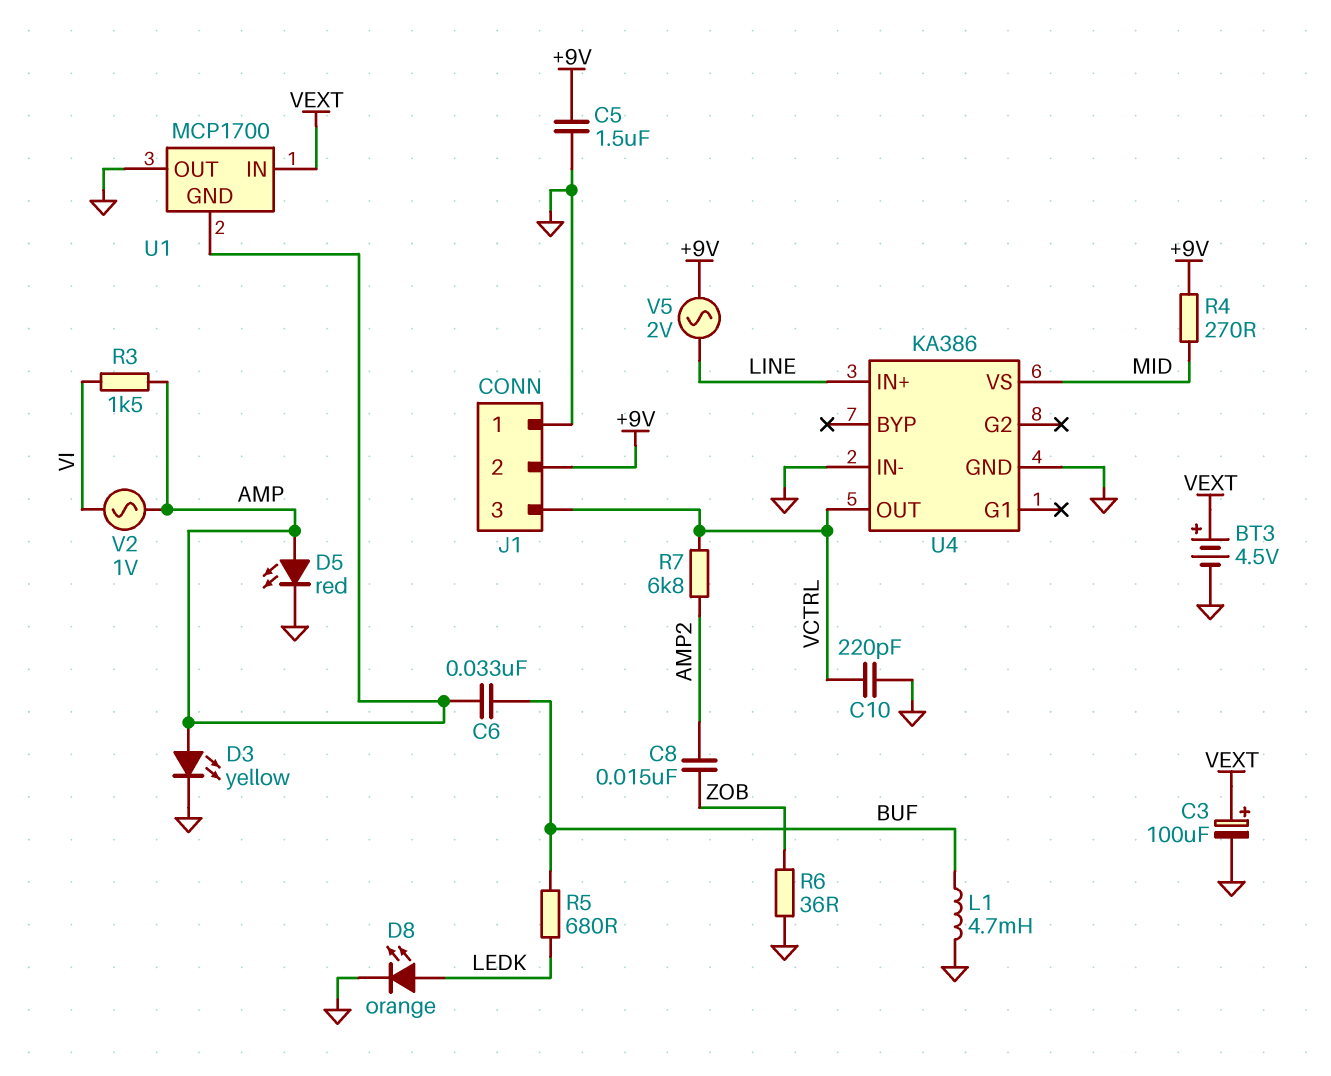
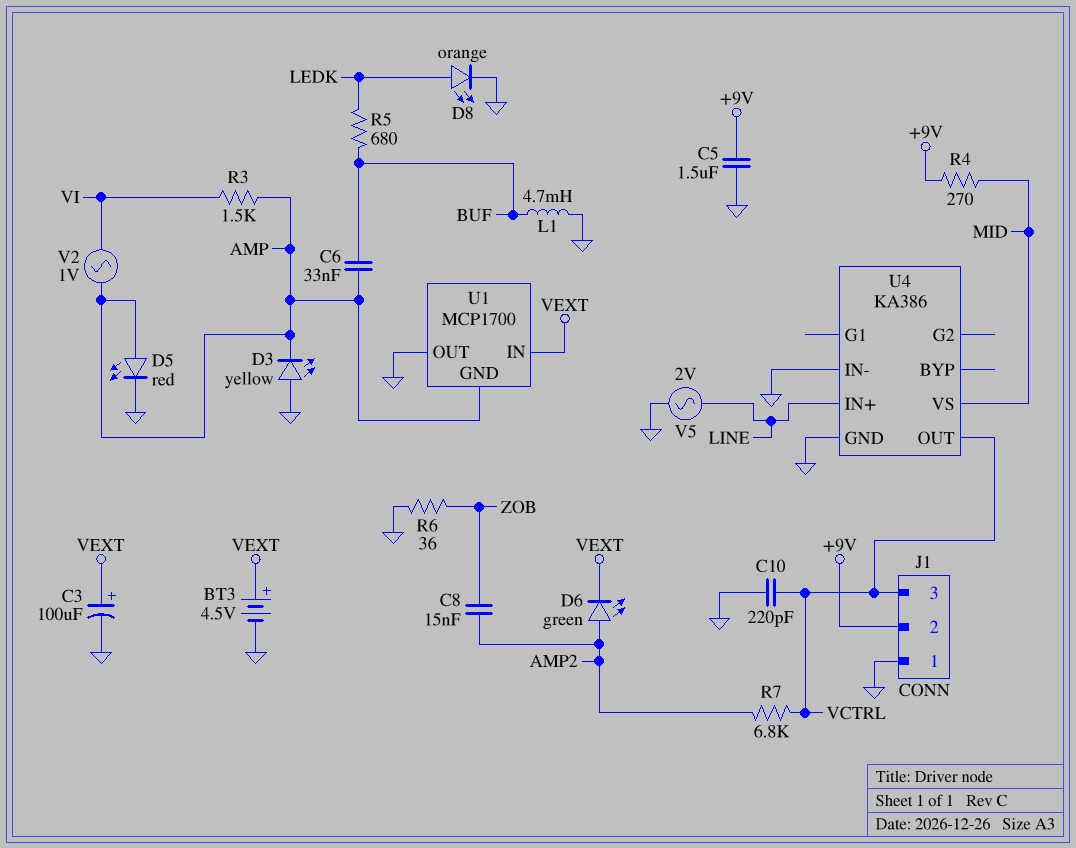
D3: LED yellow (A AMP, K GND) -> LED yellow (A GND, K AMP)
D6: none -> LED green (A AMP2, K VEXT)
V5: AC 2V (+9V, LINE) -> AC 2V (GND, LINE)

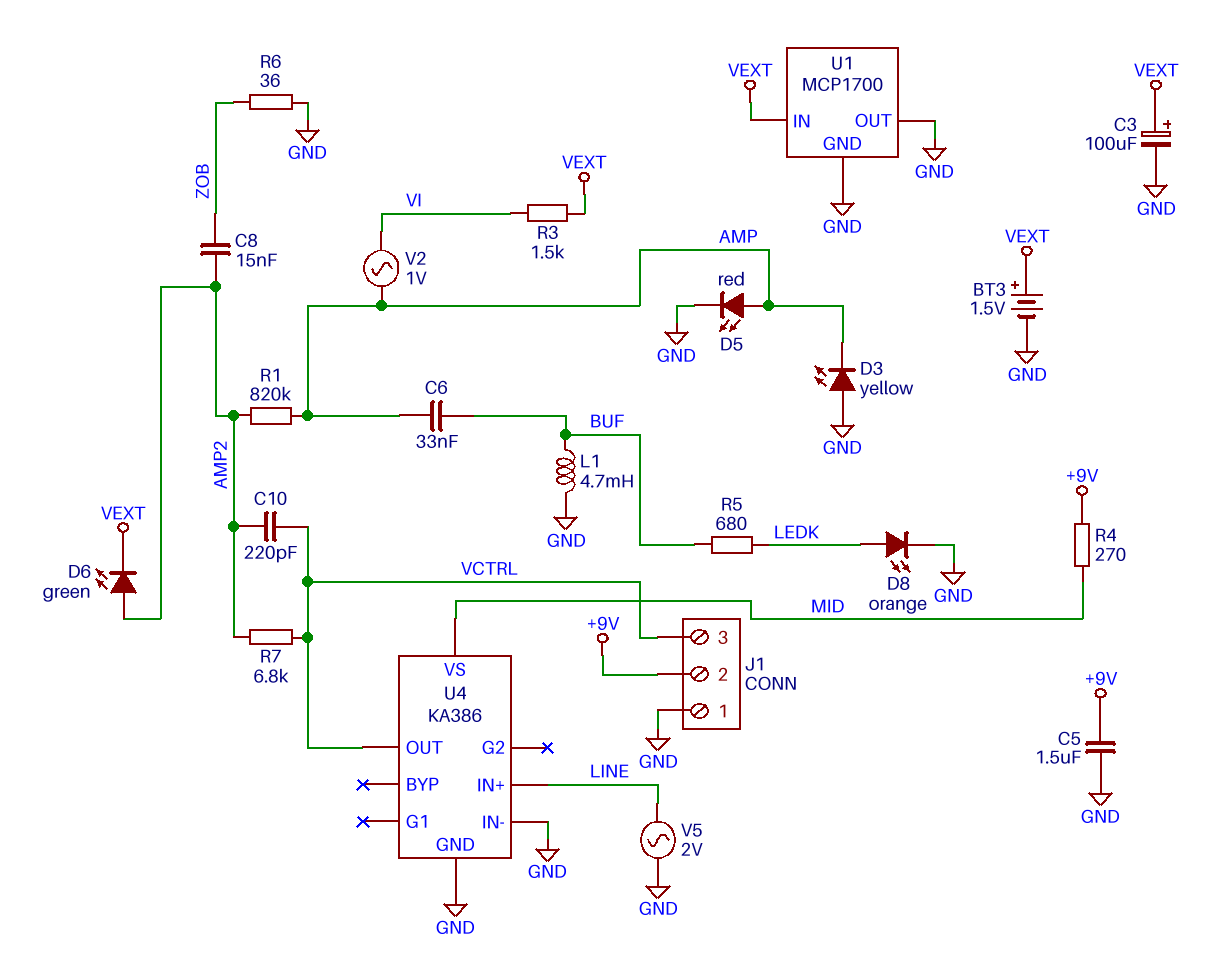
BT3: 4.5V (plus VEXT, minus GND) -> 1.5V (plus VEXT, minus GND)
C10: 220pF (GND, VCTRL) -> 220pF (AMP2, VCTRL)
R1: none -> 820k (AMP, AMP2)
R3: 1.5k (AMP, VI) -> 1.5k (VEXT, VI)
U1 pin GND: AMP -> GND

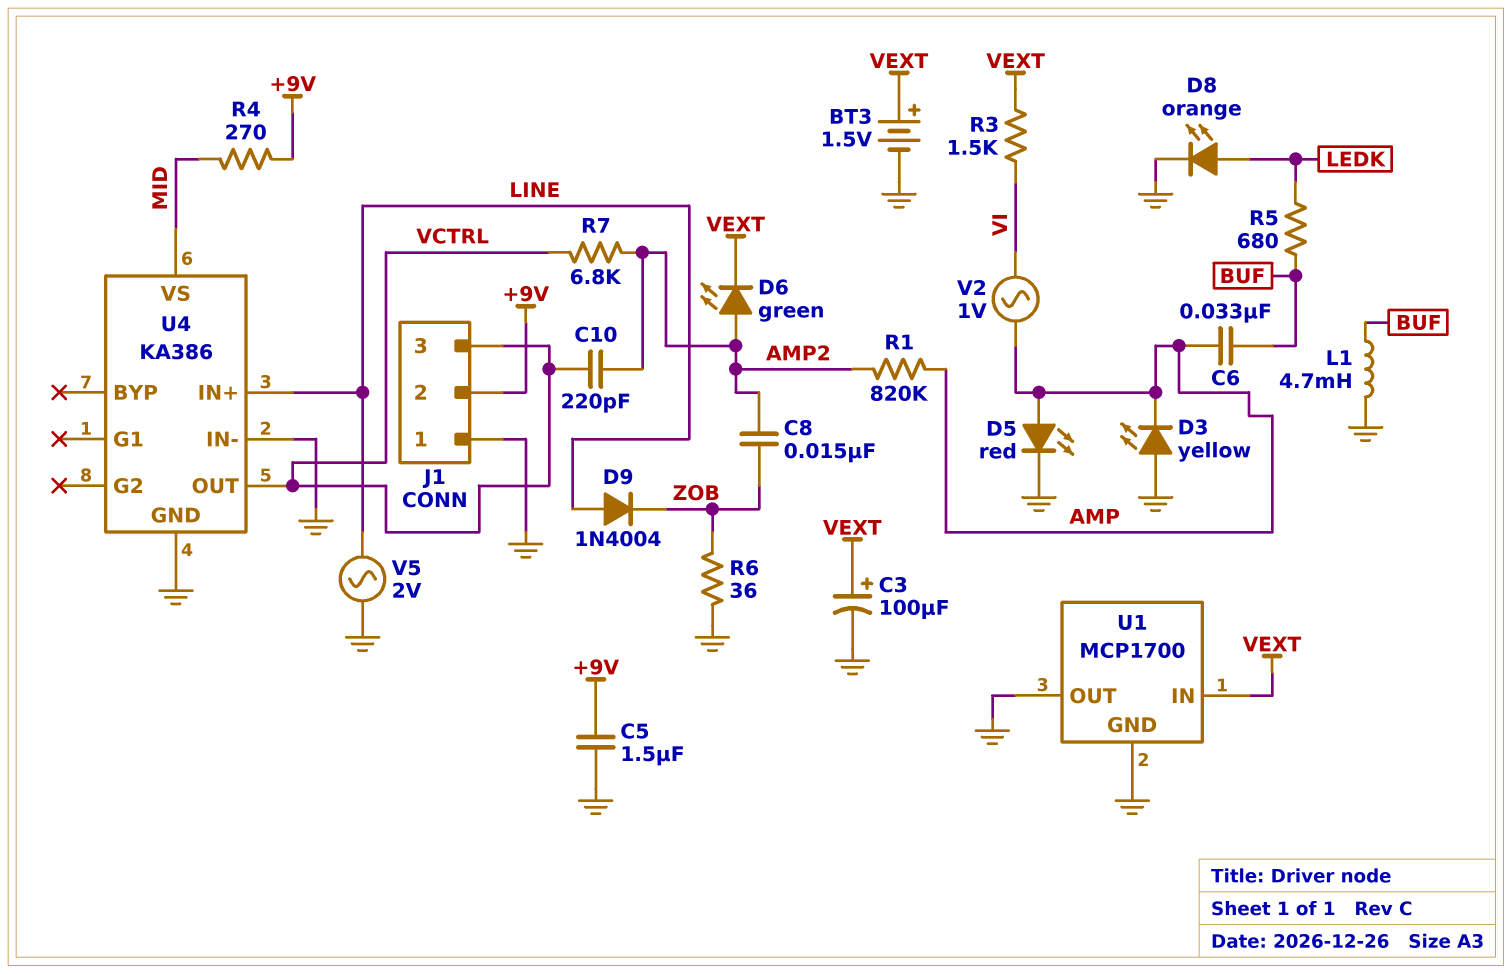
D9: none -> diode 1N4004 (A LINE, K ZOB)

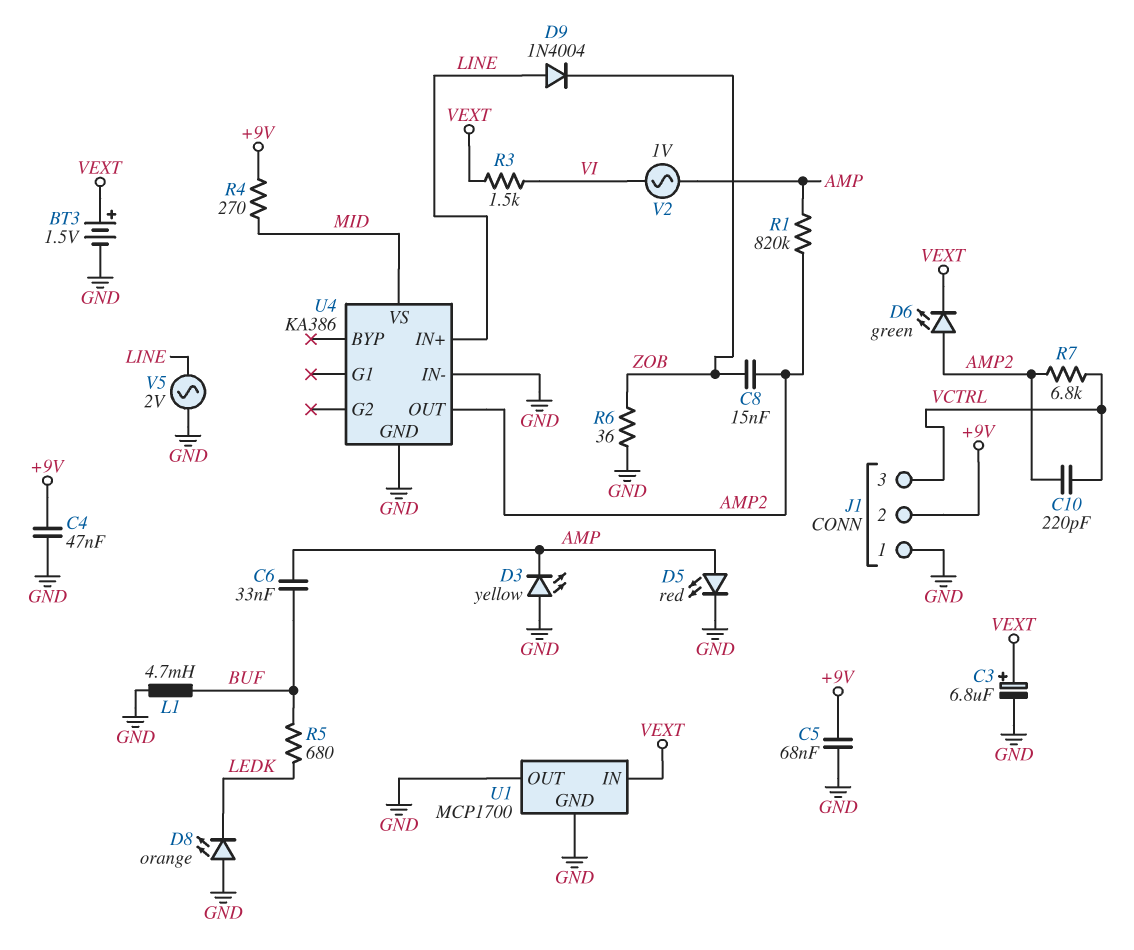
C3: 100uF (plus VEXT, minus GND) -> 6.8uF (plus VEXT, minus GND)
C4: none -> 47nF (+9V, GND)
C5: 1.5uF (+9V, GND) -> 68nF (+9V, GND)
D8: LED orange (A LEDK, K GND) -> LED orange (A GND, K LEDK)
U4 pin OUT: VCTRL -> AMP2

